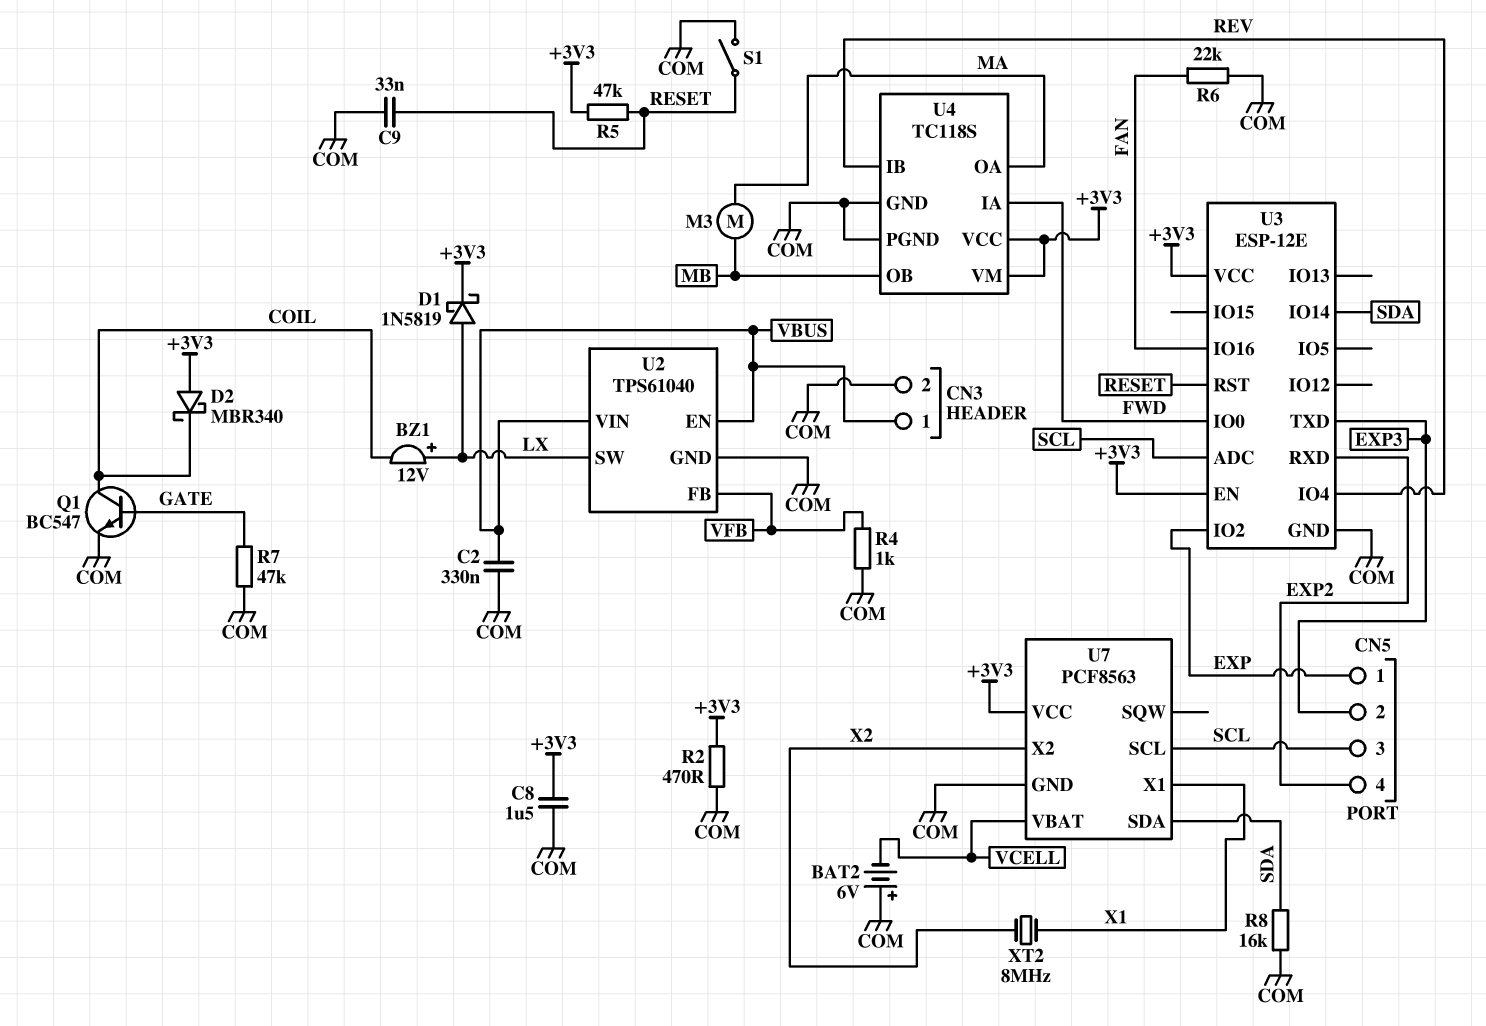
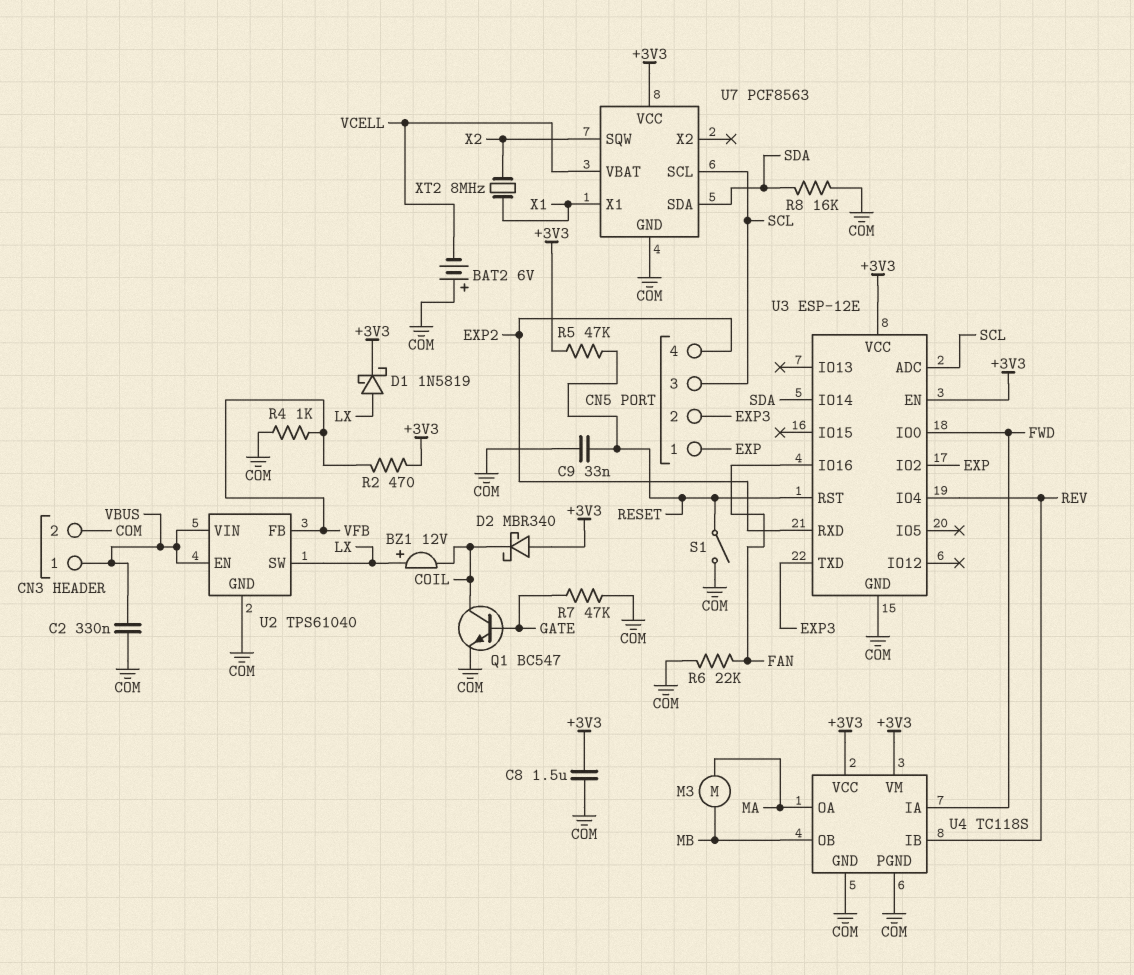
R2: 470 (+3V3, COM) -> 470 (+3V3, VFB)
U7 pin SQW: none -> X2
U7 pin X2: X2 -> none

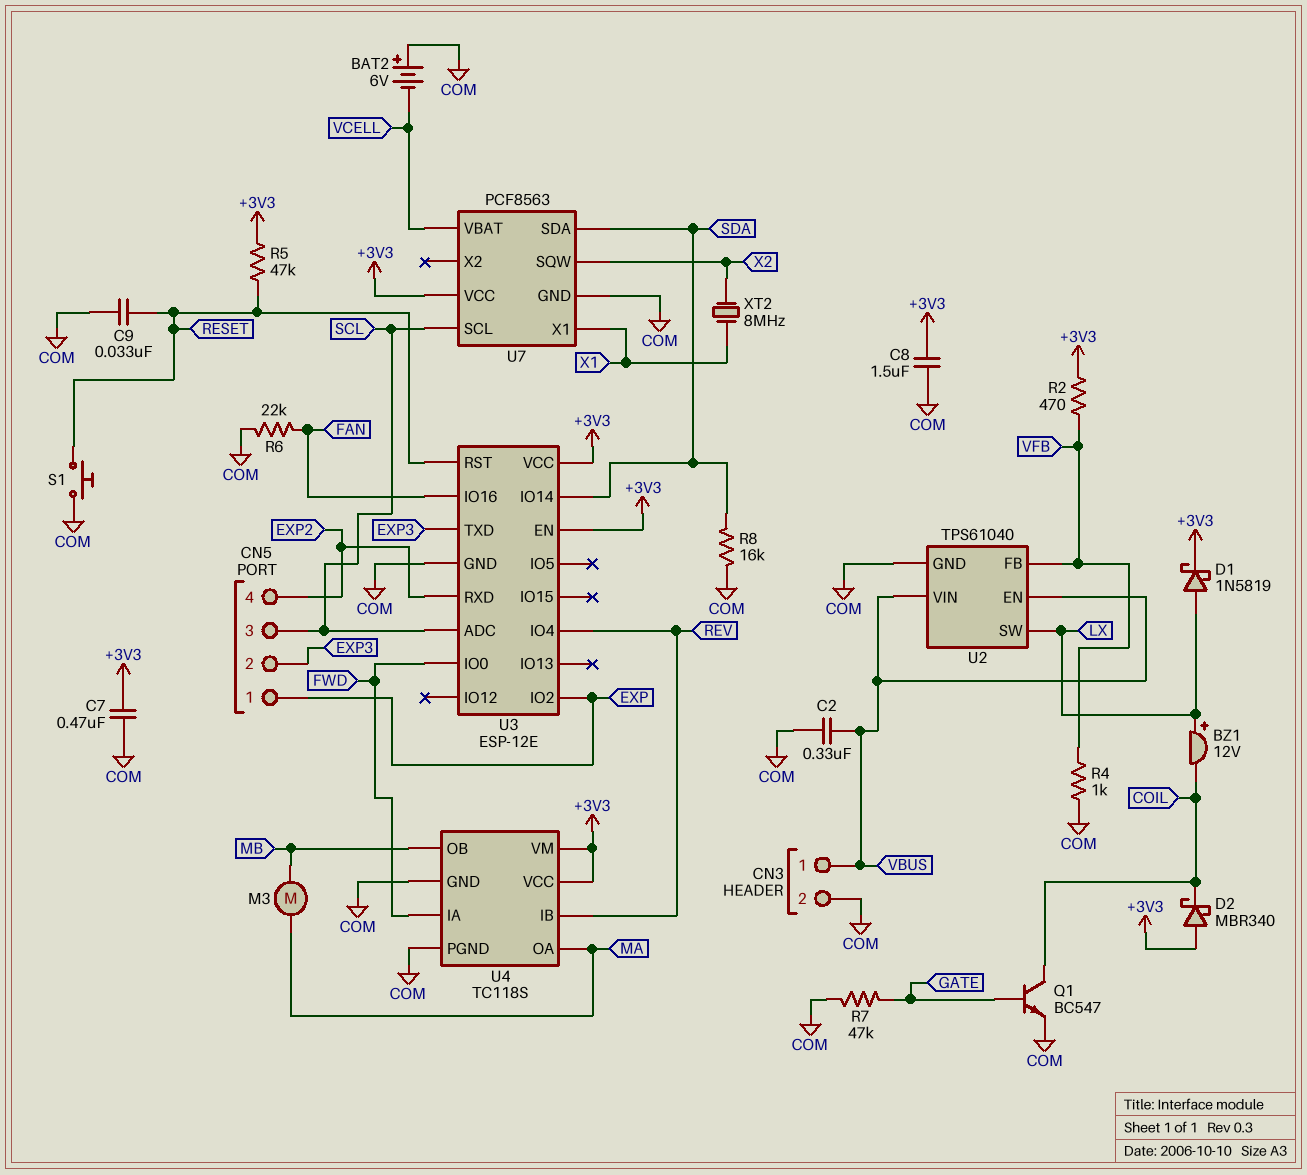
C7: none -> 470nF (+3V3, COM)
S1: switch (COM, RESET) -> button (COM, RESET)

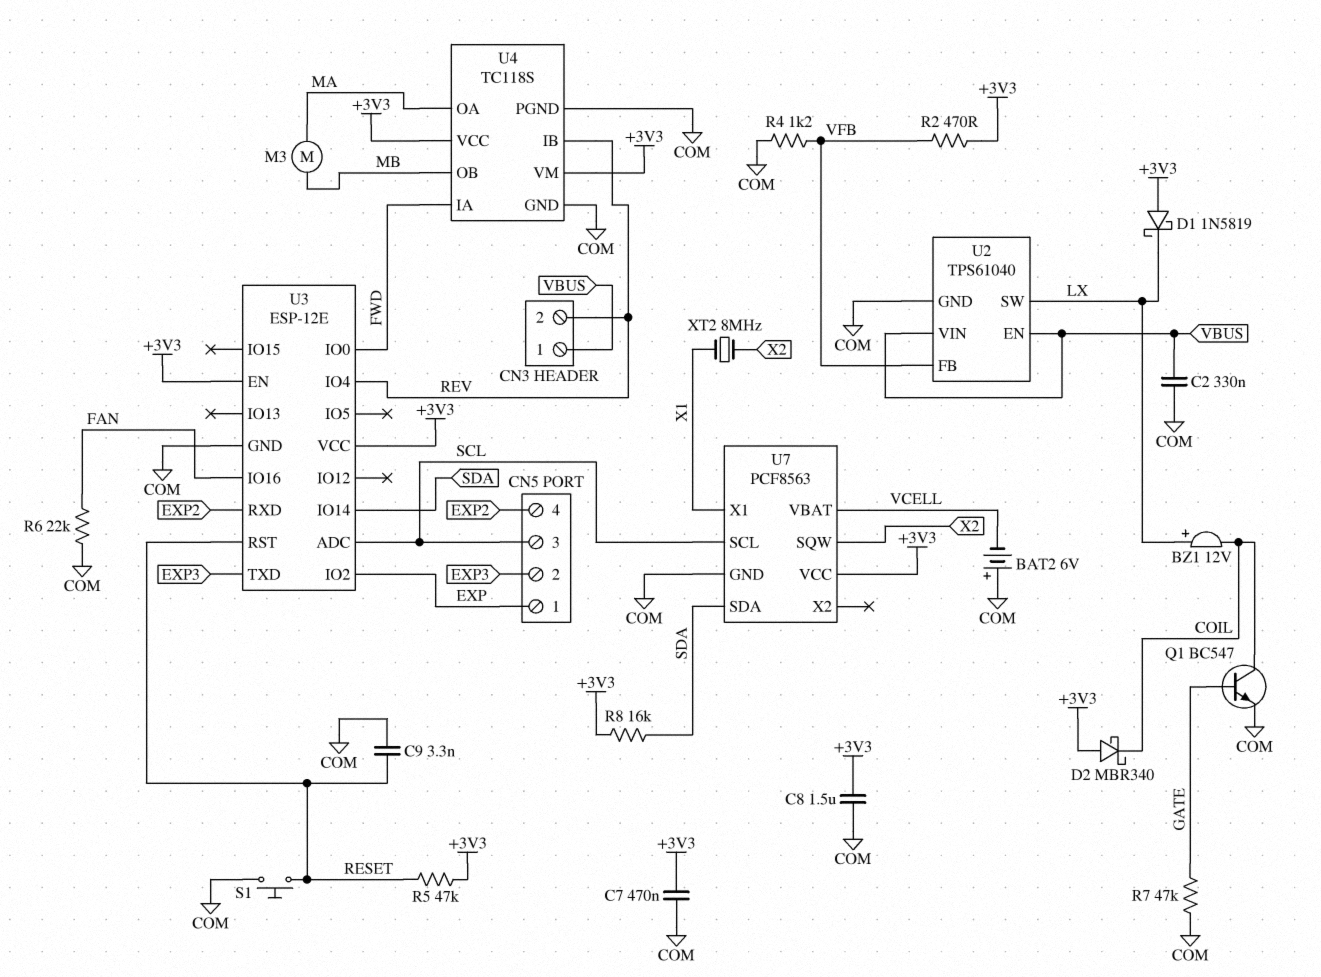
C9: 33nF (COM, RESET) -> 3.3nF (COM, RESET)
CN3 pin 2: COM -> REV
D1: schottky 1N5819 (A LX, K +3V3) -> schottky 1N5819 (A +3V3, K LX)
R4: 1k (COM, VFB) -> 1.2k (COM, VFB)
R8: 16k (COM, SDA) -> 16k (+3V3, SDA)

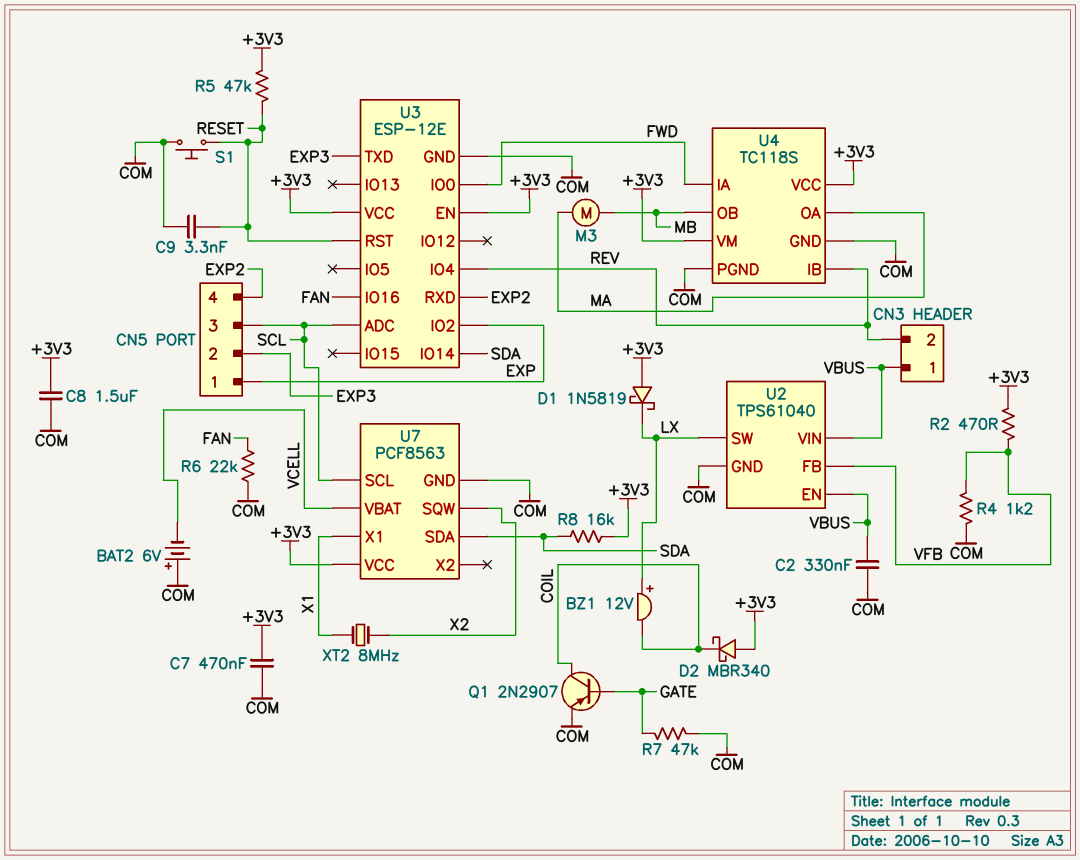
Q1: NPN BC547 (B GATE, C COIL, E COM) -> PNP 2N2907 (B GATE, C COIL, E COM)

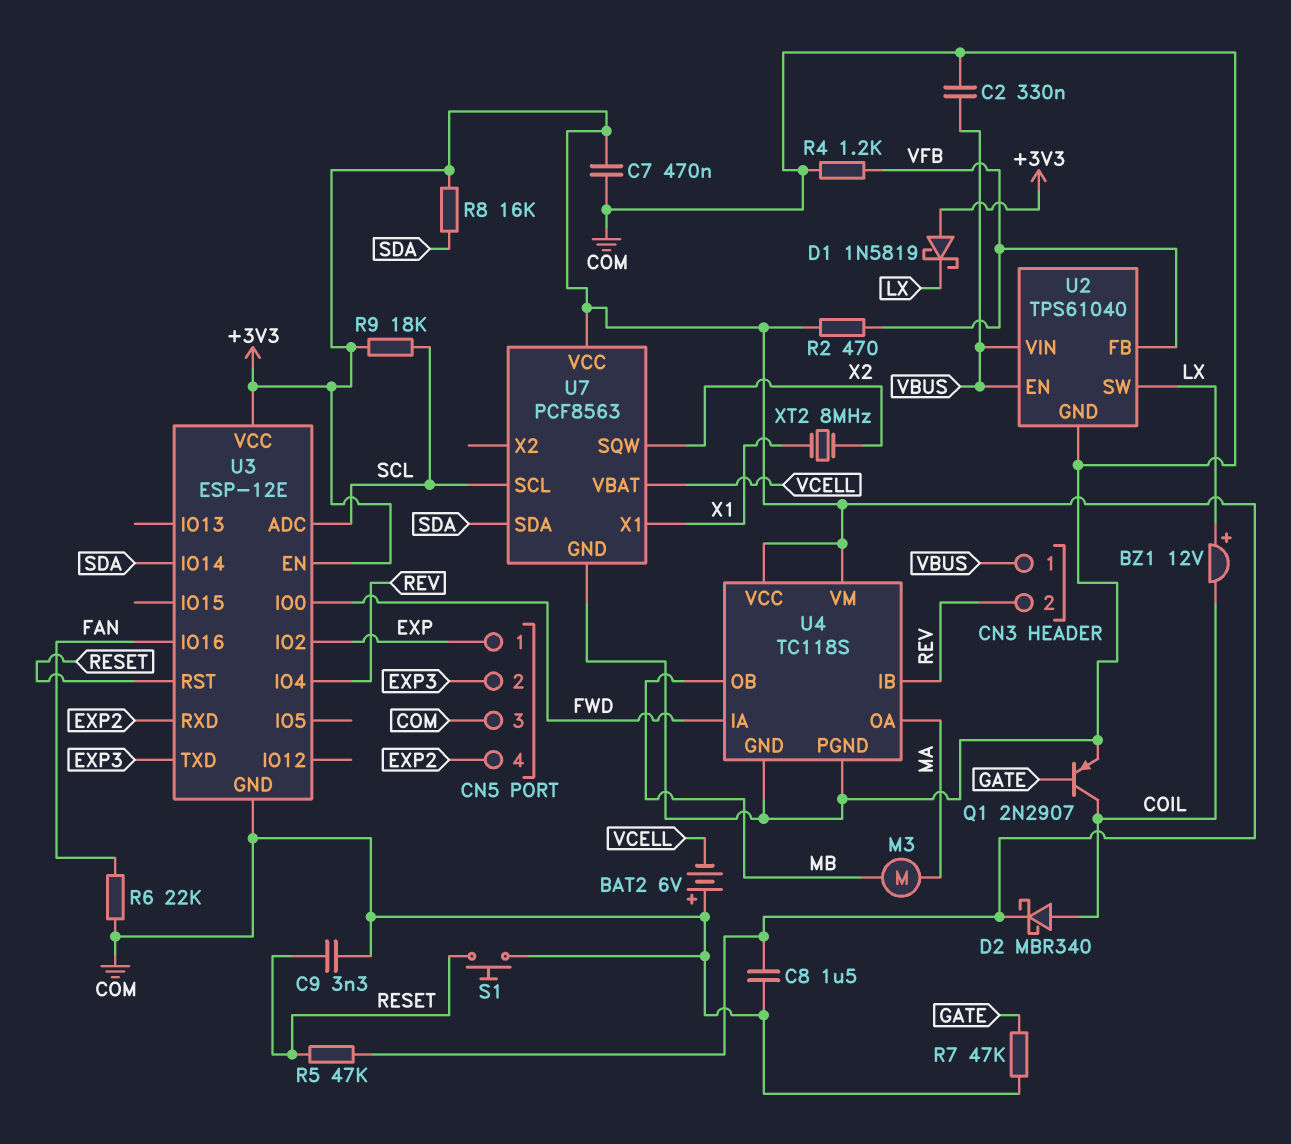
CN5 pin 3: SCL -> COM
D2: schottky MBR340 (A +3V3, K COIL) -> schottky MBR340 (A COIL, K +3V3)
R9: none -> 18k (+3V3, SCL)

